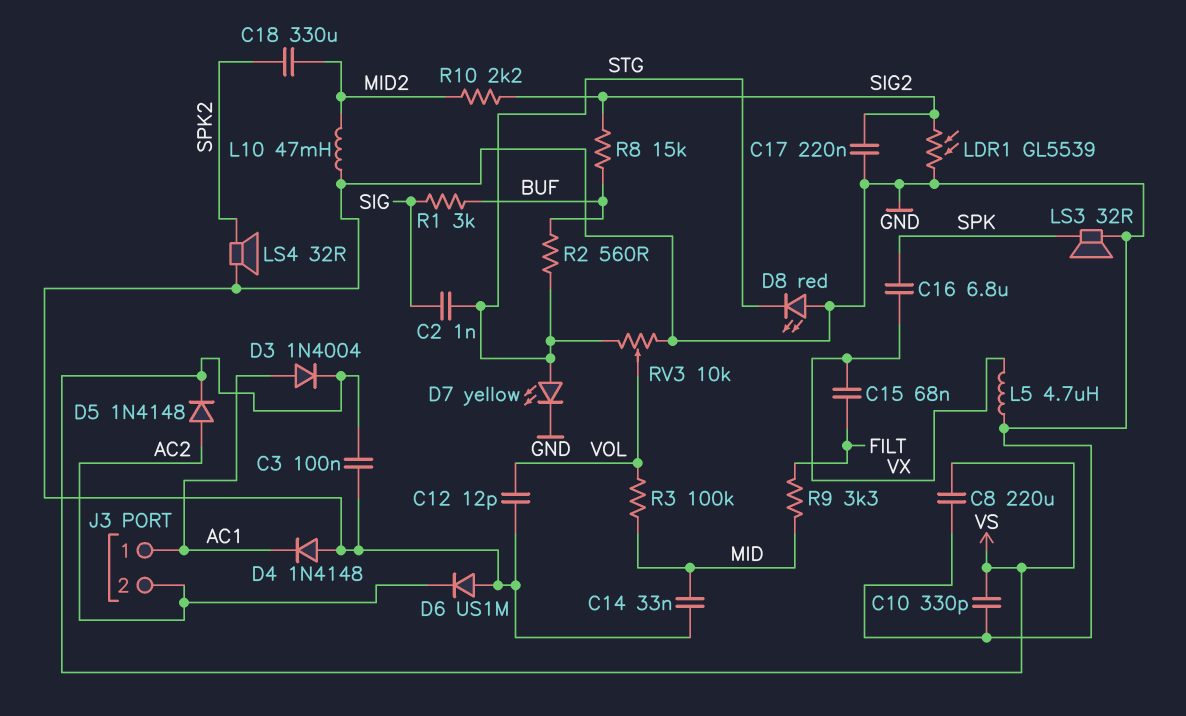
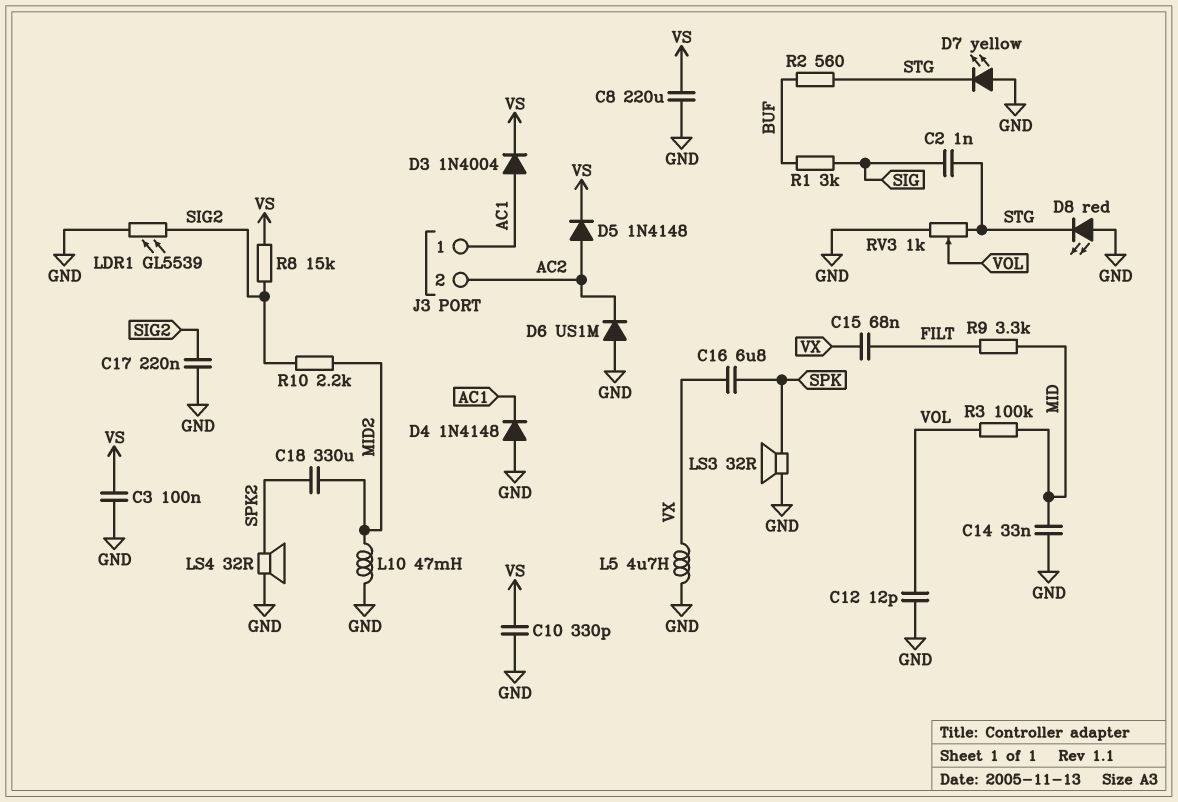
D7: LED yellow (A STG, K GND) -> LED yellow (A GND, K STG)
R8: 15k (BUF, SIG2) -> 15k (SIG2, VS)
RV3: 10k (GND, STG, wiper VOL) -> 1k (GND, STG, wiper VOL)

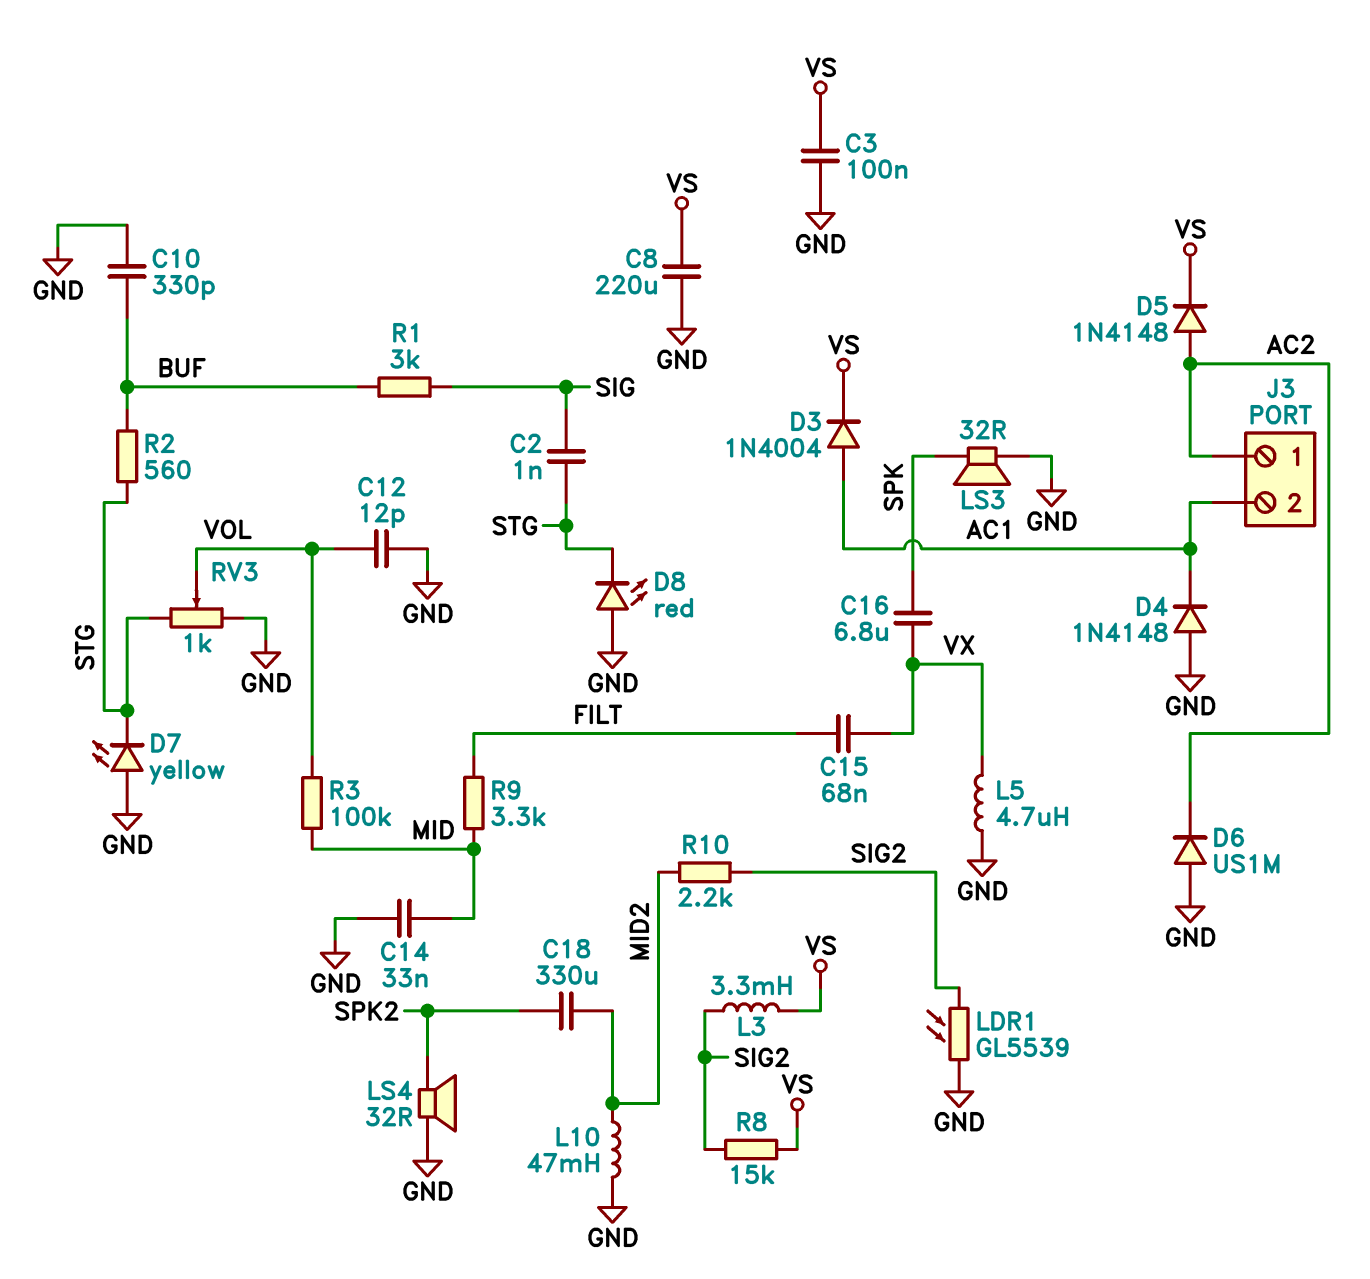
C10: 330pF (GND, VS) -> 330pF (BUF, GND)
C17: 220nF (GND, SIG2) -> none
J3 pin 1: AC1 -> AC2
J3 pin 2: AC2 -> AC1
L3: none -> 3.3mH (SIG2, VS)

